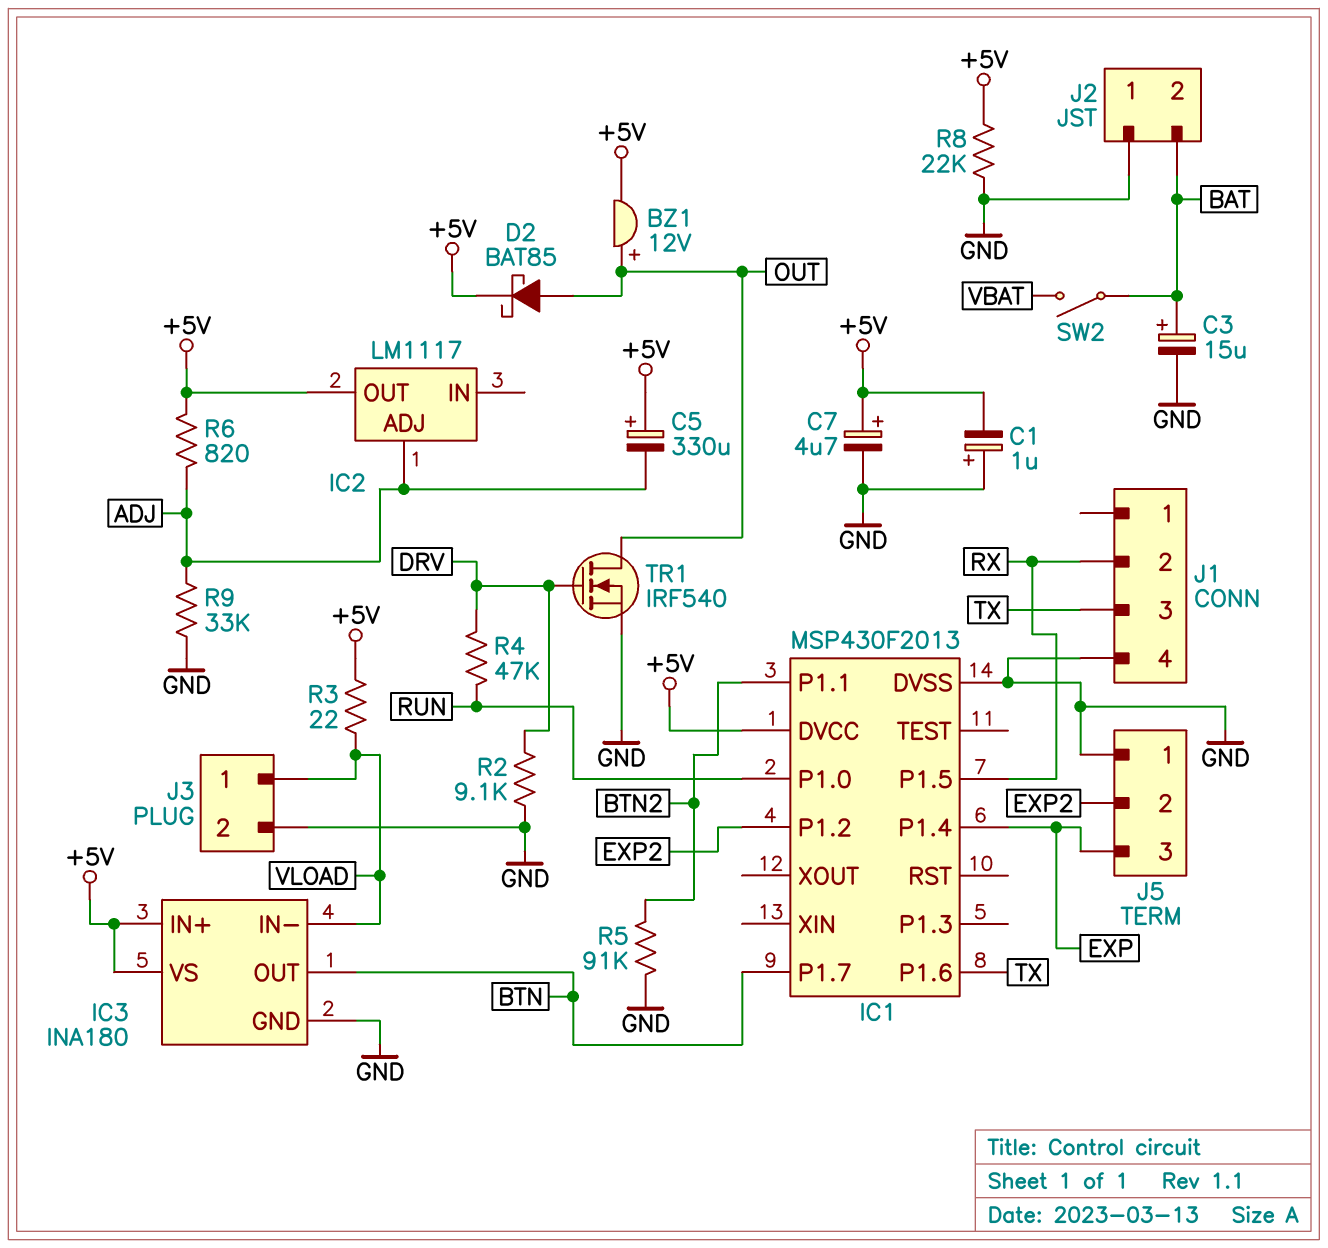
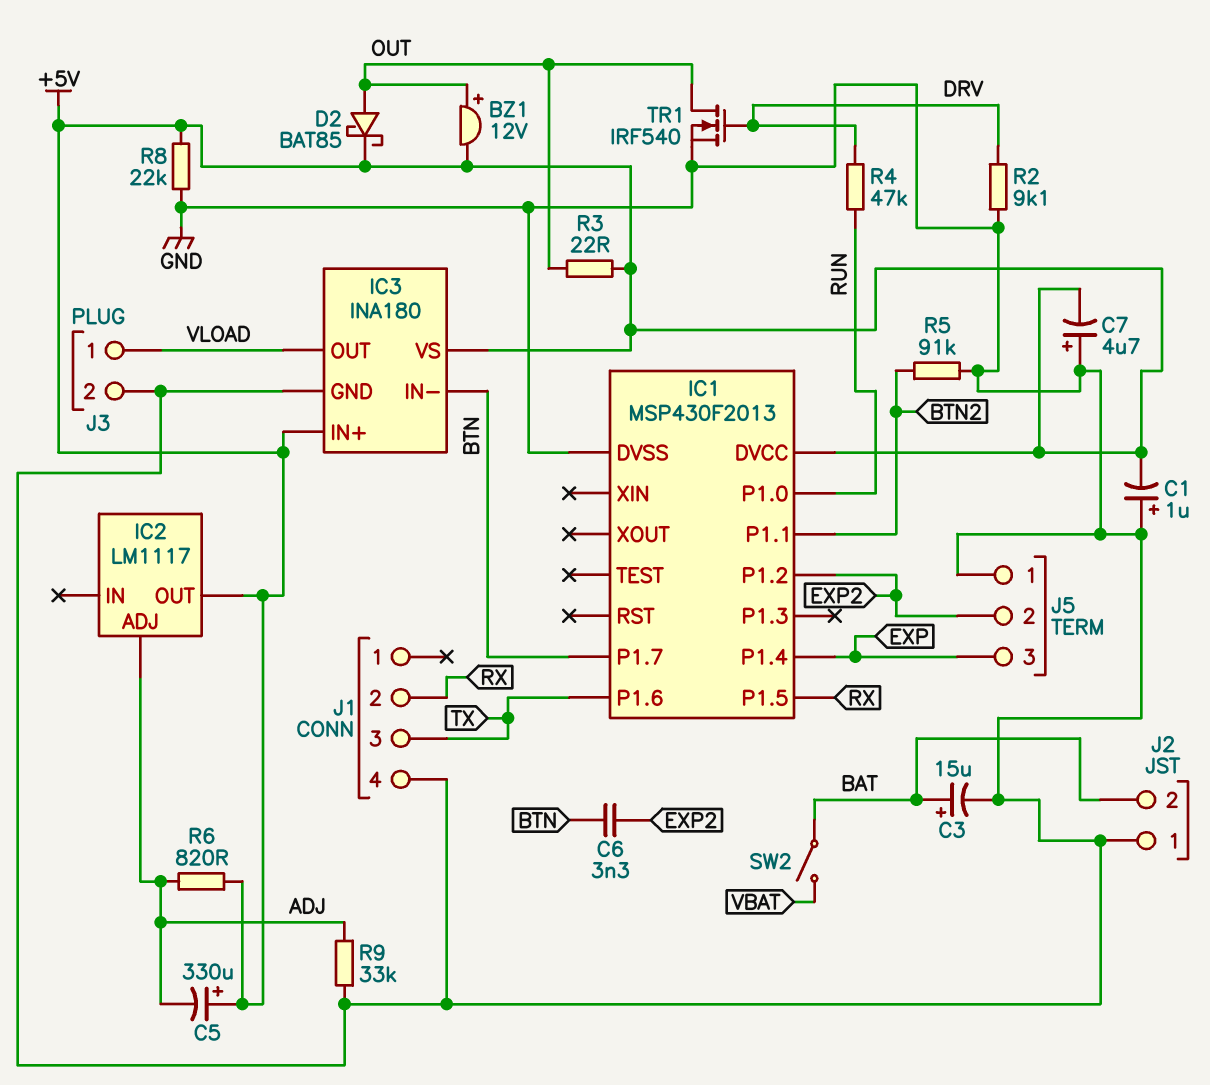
C6: none -> 3.3nF (BTN, EXP2)
C7: 4.7uF (plus +5V, minus GND) -> 4.7uF (plus GND, minus +5V)
IC3 pin IN-: VLOAD -> BTN
IC3 pin OUT: BTN -> VLOAD
R3: 22 (+5V, VLOAD) -> 22 (+5V, OUT)

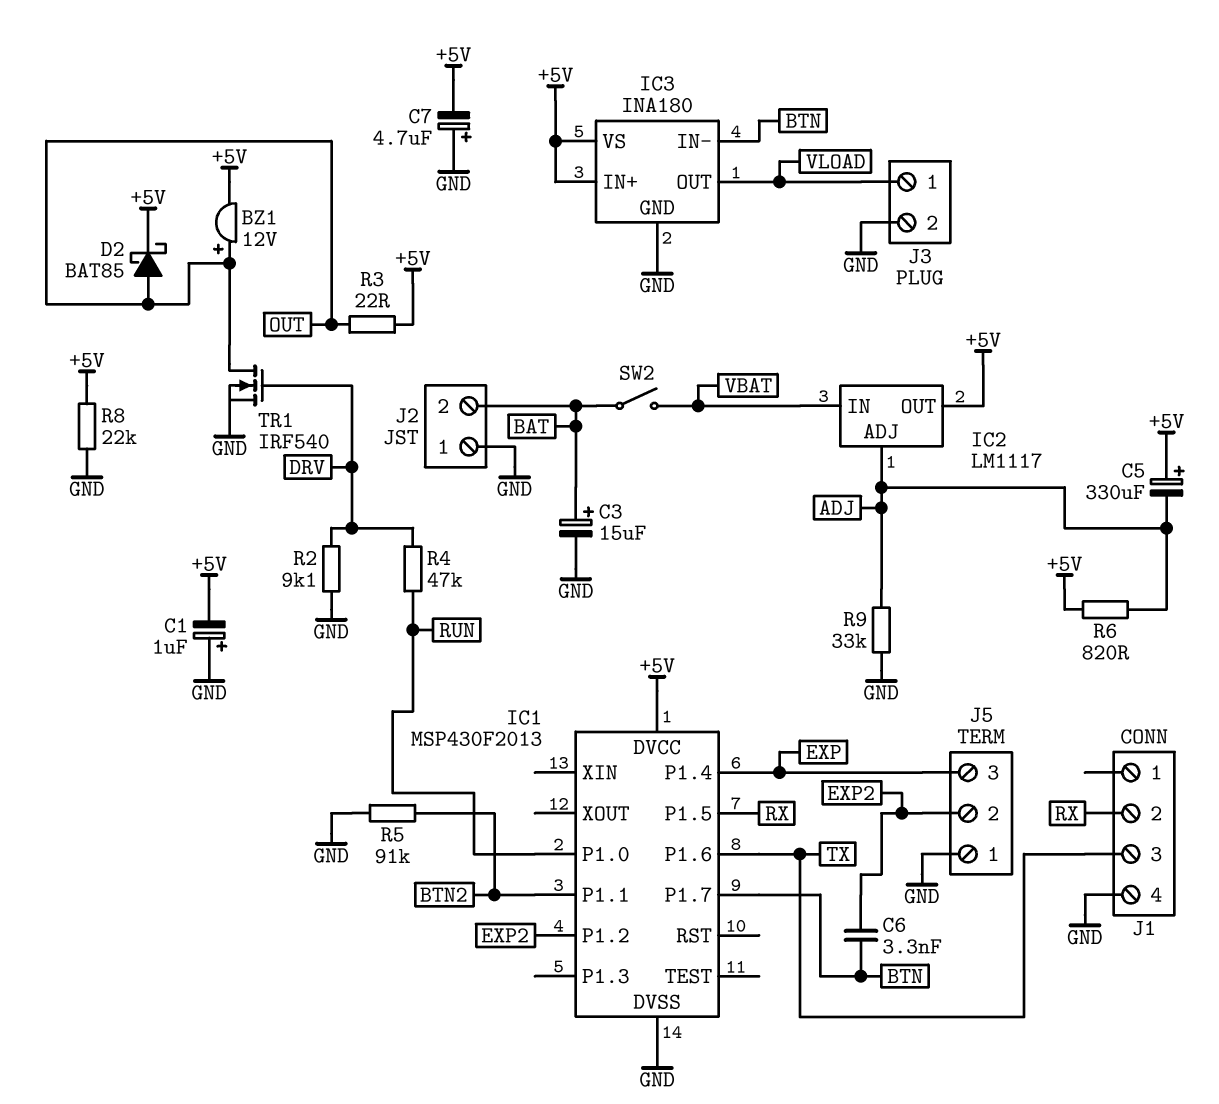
IC2 pin IN: none -> VBAT

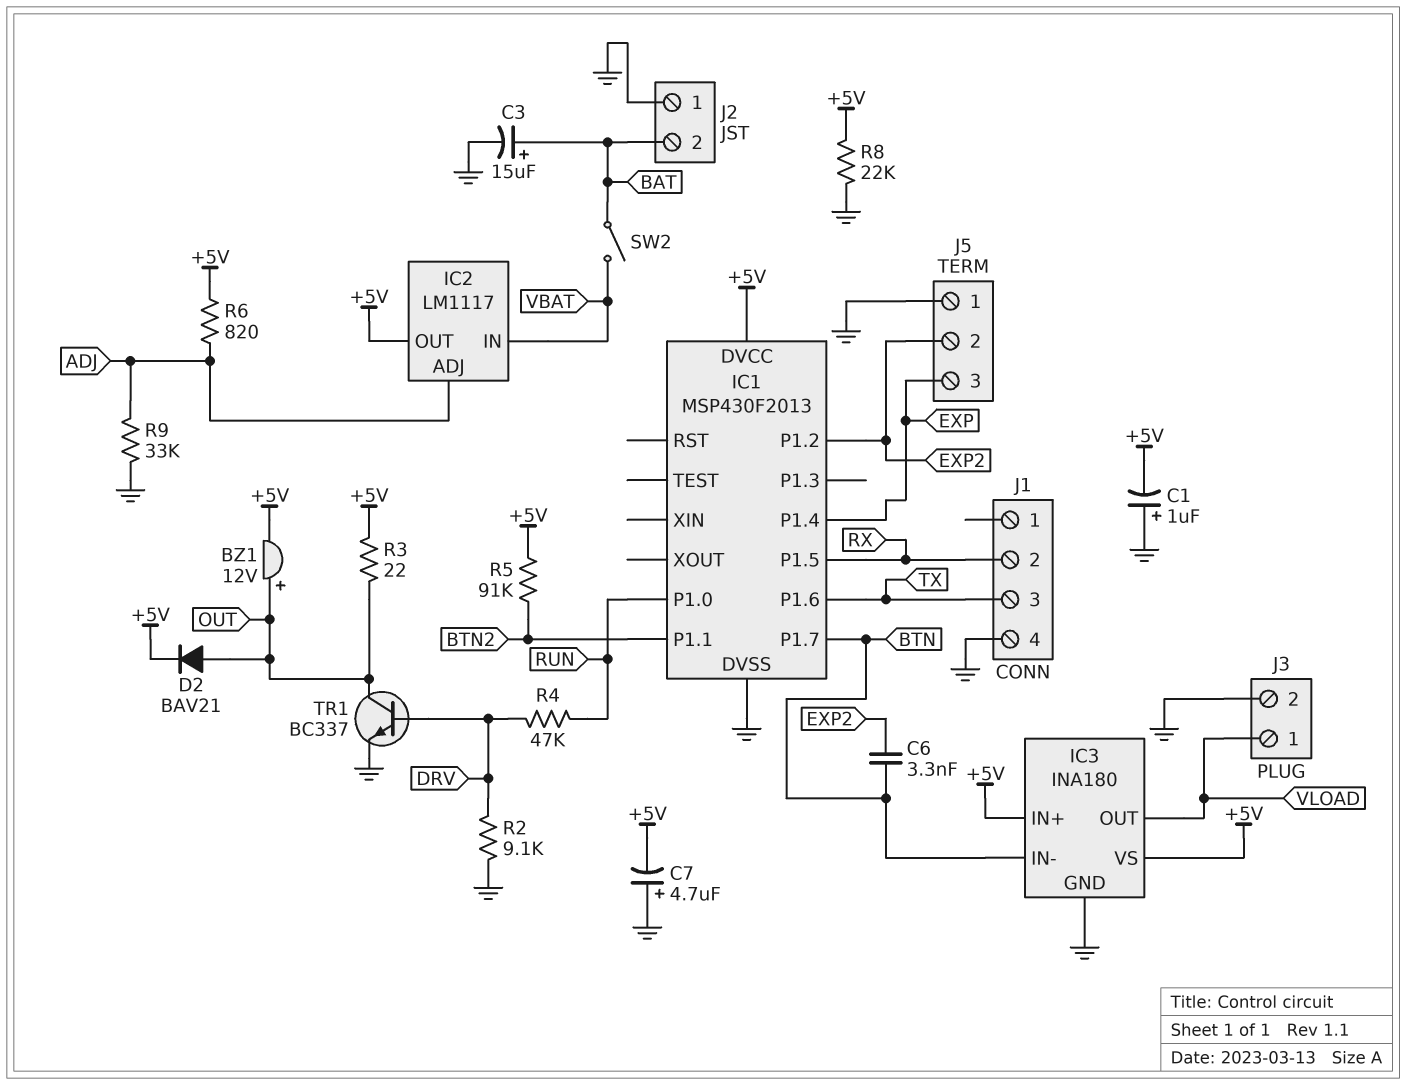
C5: 330uF (plus +5V, minus ADJ) -> none
D2: schottky BAT85 (A OUT, K +5V) -> diode BAV21 (A OUT, K +5V)
R5: 91k (BTN2, GND) -> 91k (+5V, BTN2)
TR1: NMOS IRF540 (G DRV, D OUT, S GND) -> NPN BC337 (B DRV, C OUT, E GND)

